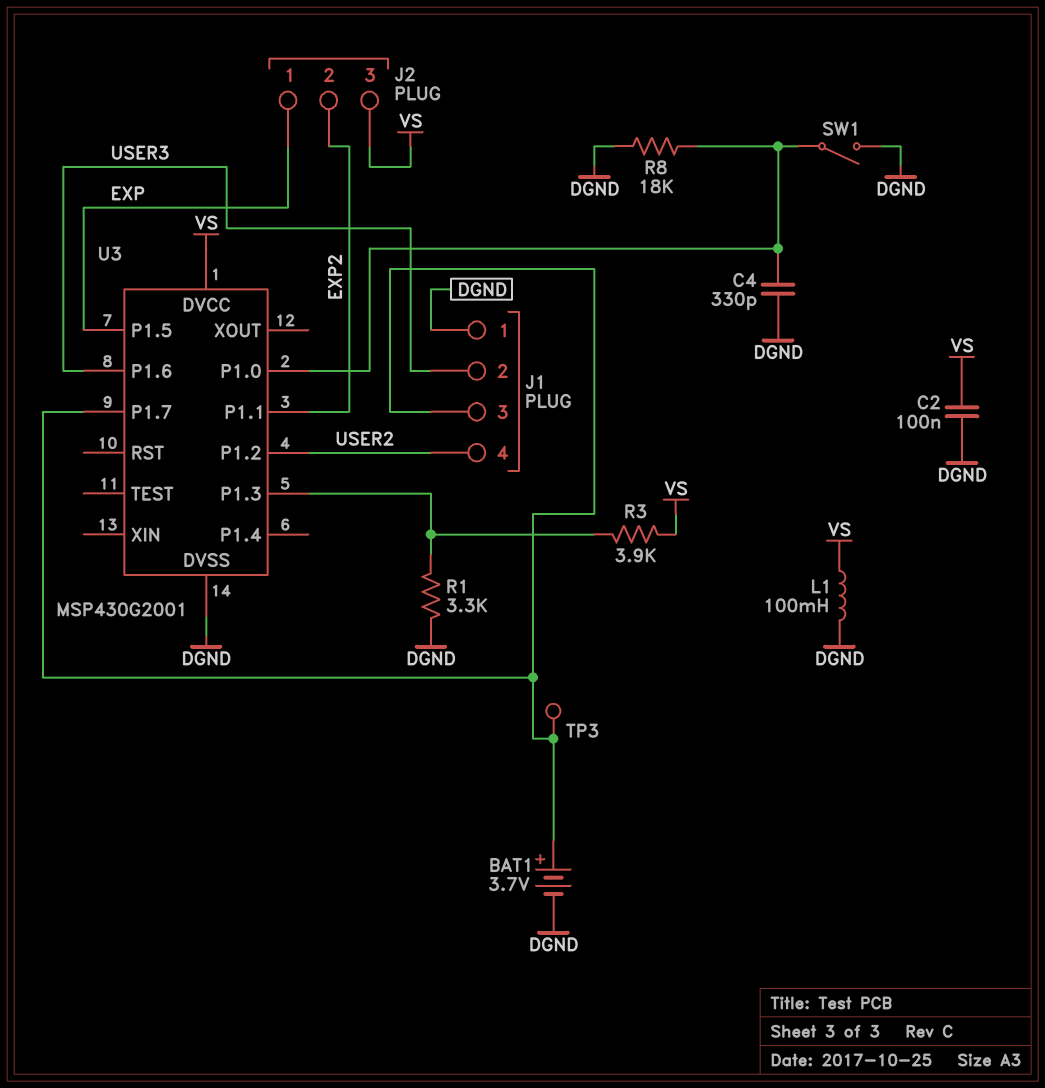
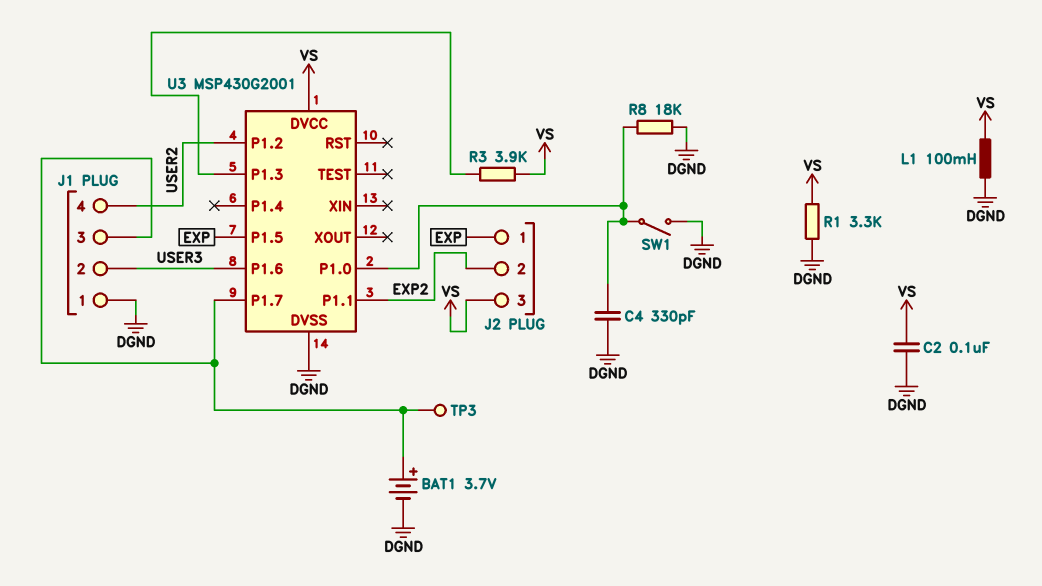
R1: 3.3k (DGND, U3/P1.3) -> 3.3k (DGND, VS)

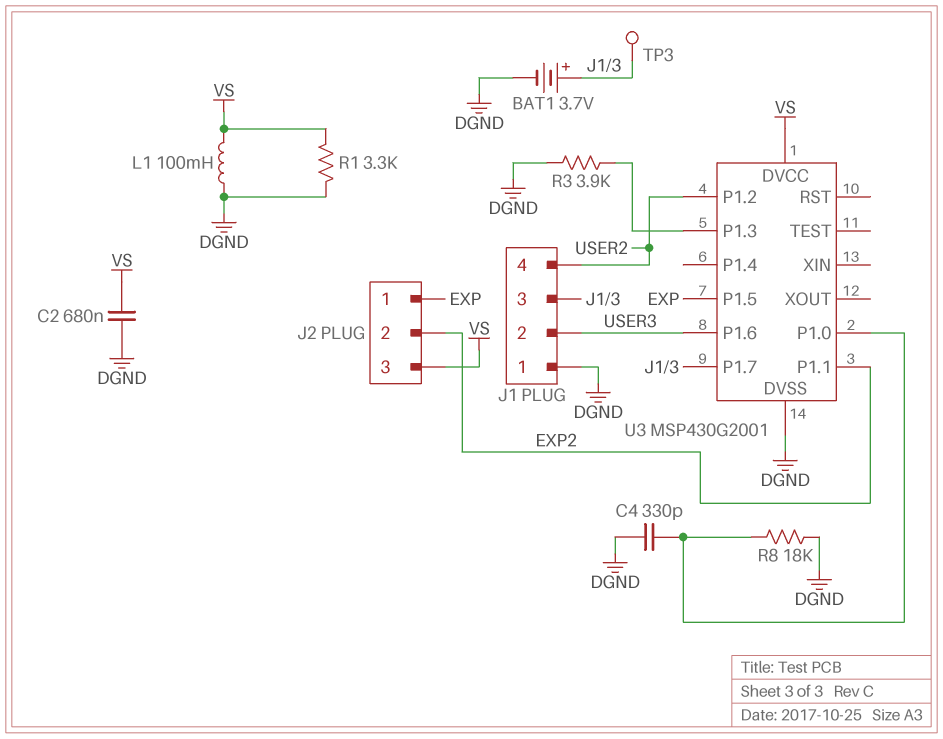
C2: 100nF (DGND, VS) -> 680nF (DGND, VS)
R3: 3.9k (U3/P1.3, VS) -> 3.9k (DGND, U3/P1.3)
SW1: switch (DGND, U3/P1.0) -> none

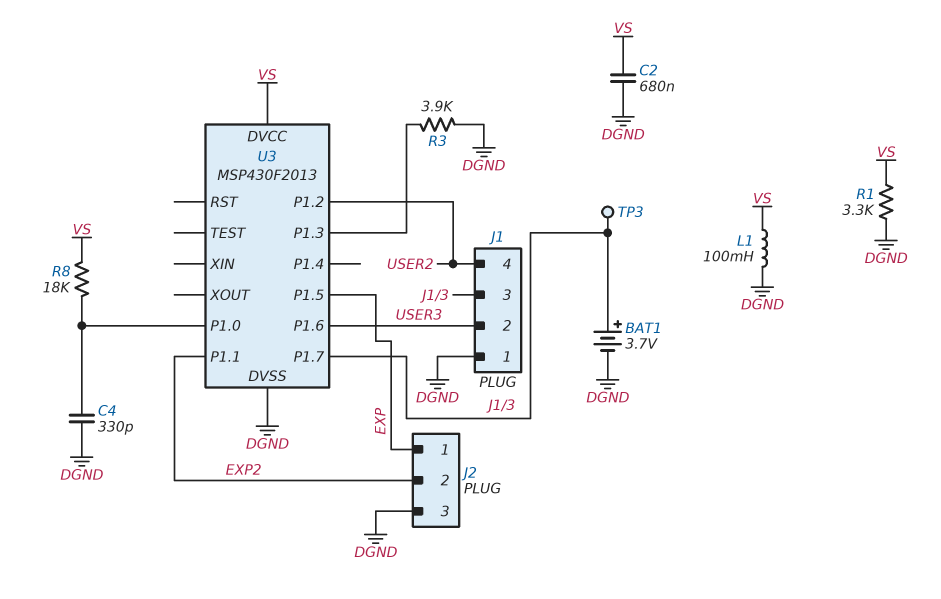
J2 pin 3: VS -> DGND
R8: 18k (DGND, U3/P1.0) -> 18k (U3/P1.0, VS)
U3: MSP430G2001 -> MSP430F2013

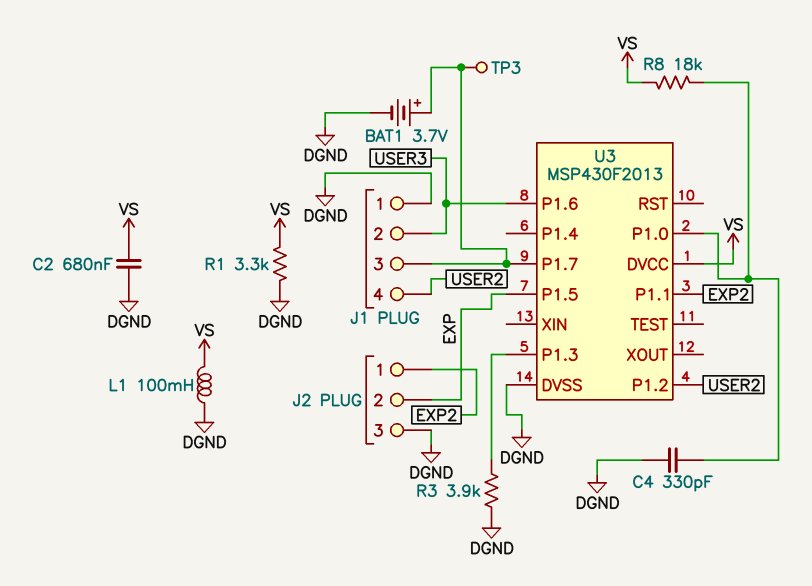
J2 pin 1: EXP -> EXP2
J2 pin 2: EXP2 -> EXP

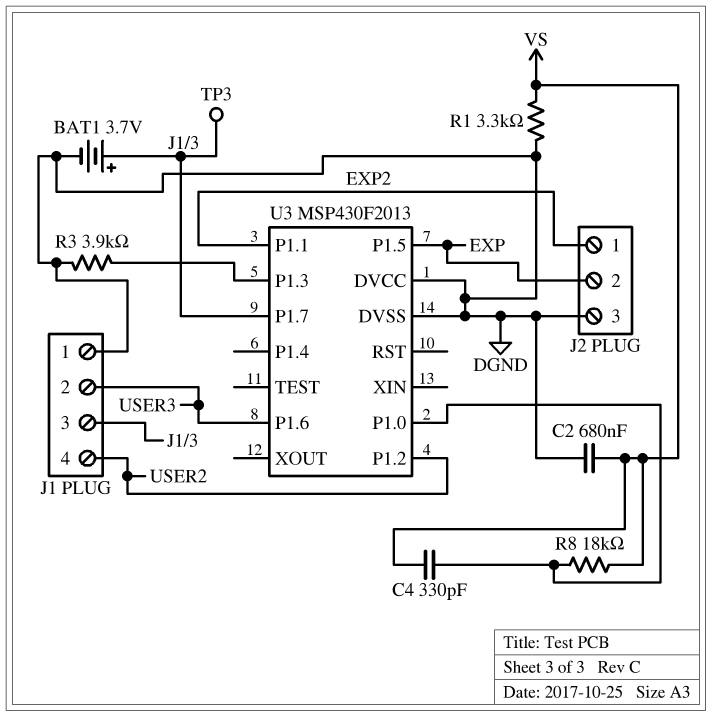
C4: 330pF (DGND, U3/P1.0) -> 330pF (U3/P1.0, VS)
L1: 100mH (DGND, VS) -> none
U3 pin DVCC: VS -> DGND

